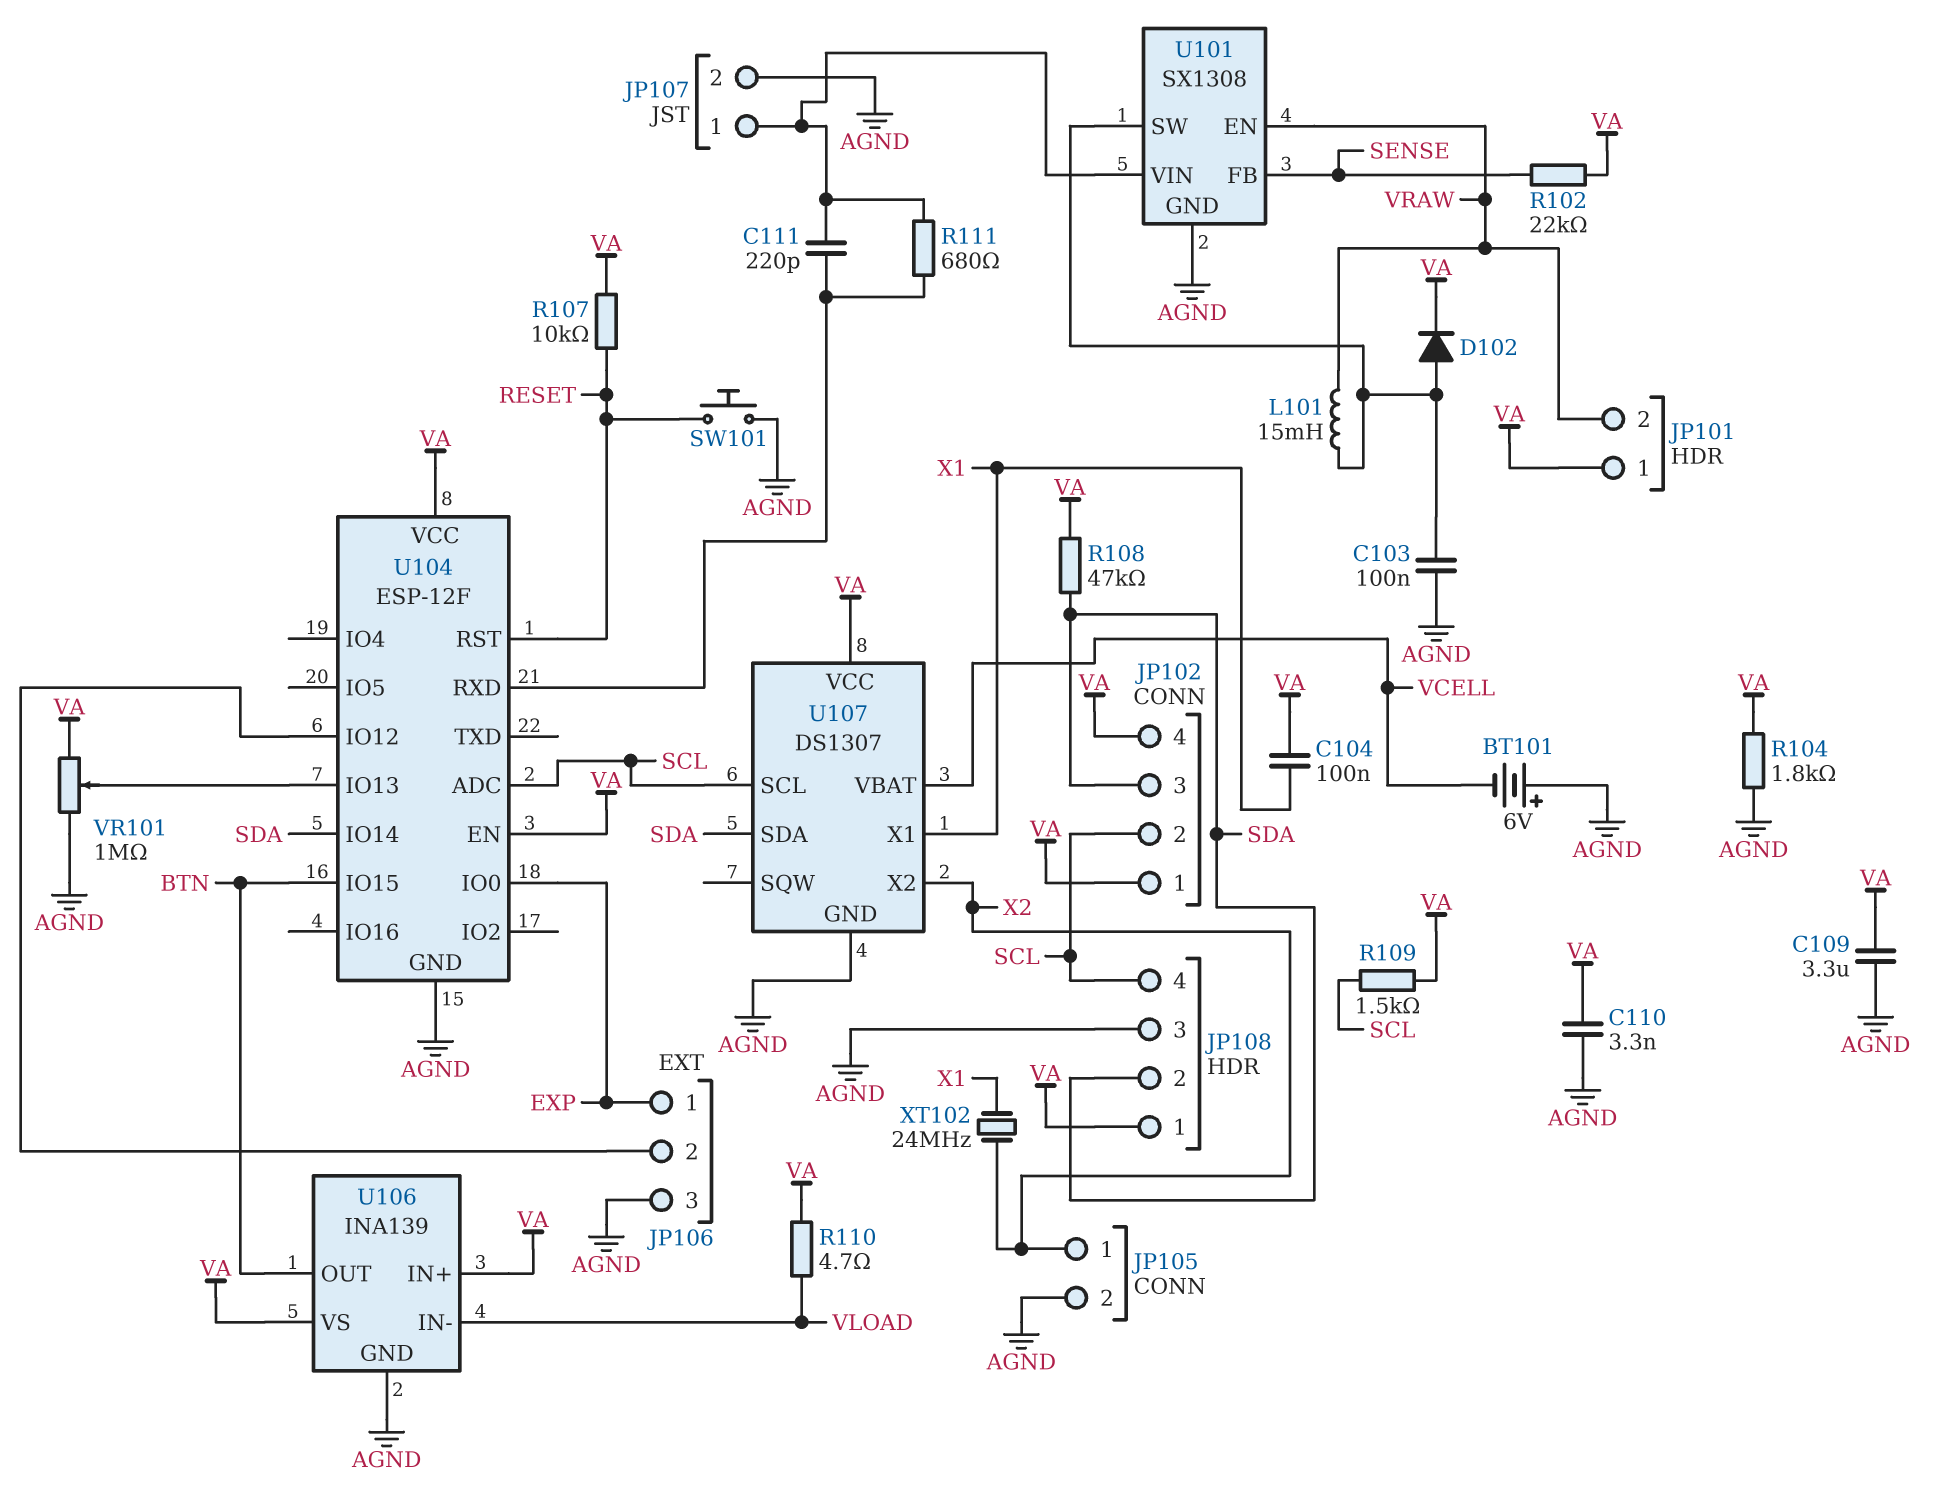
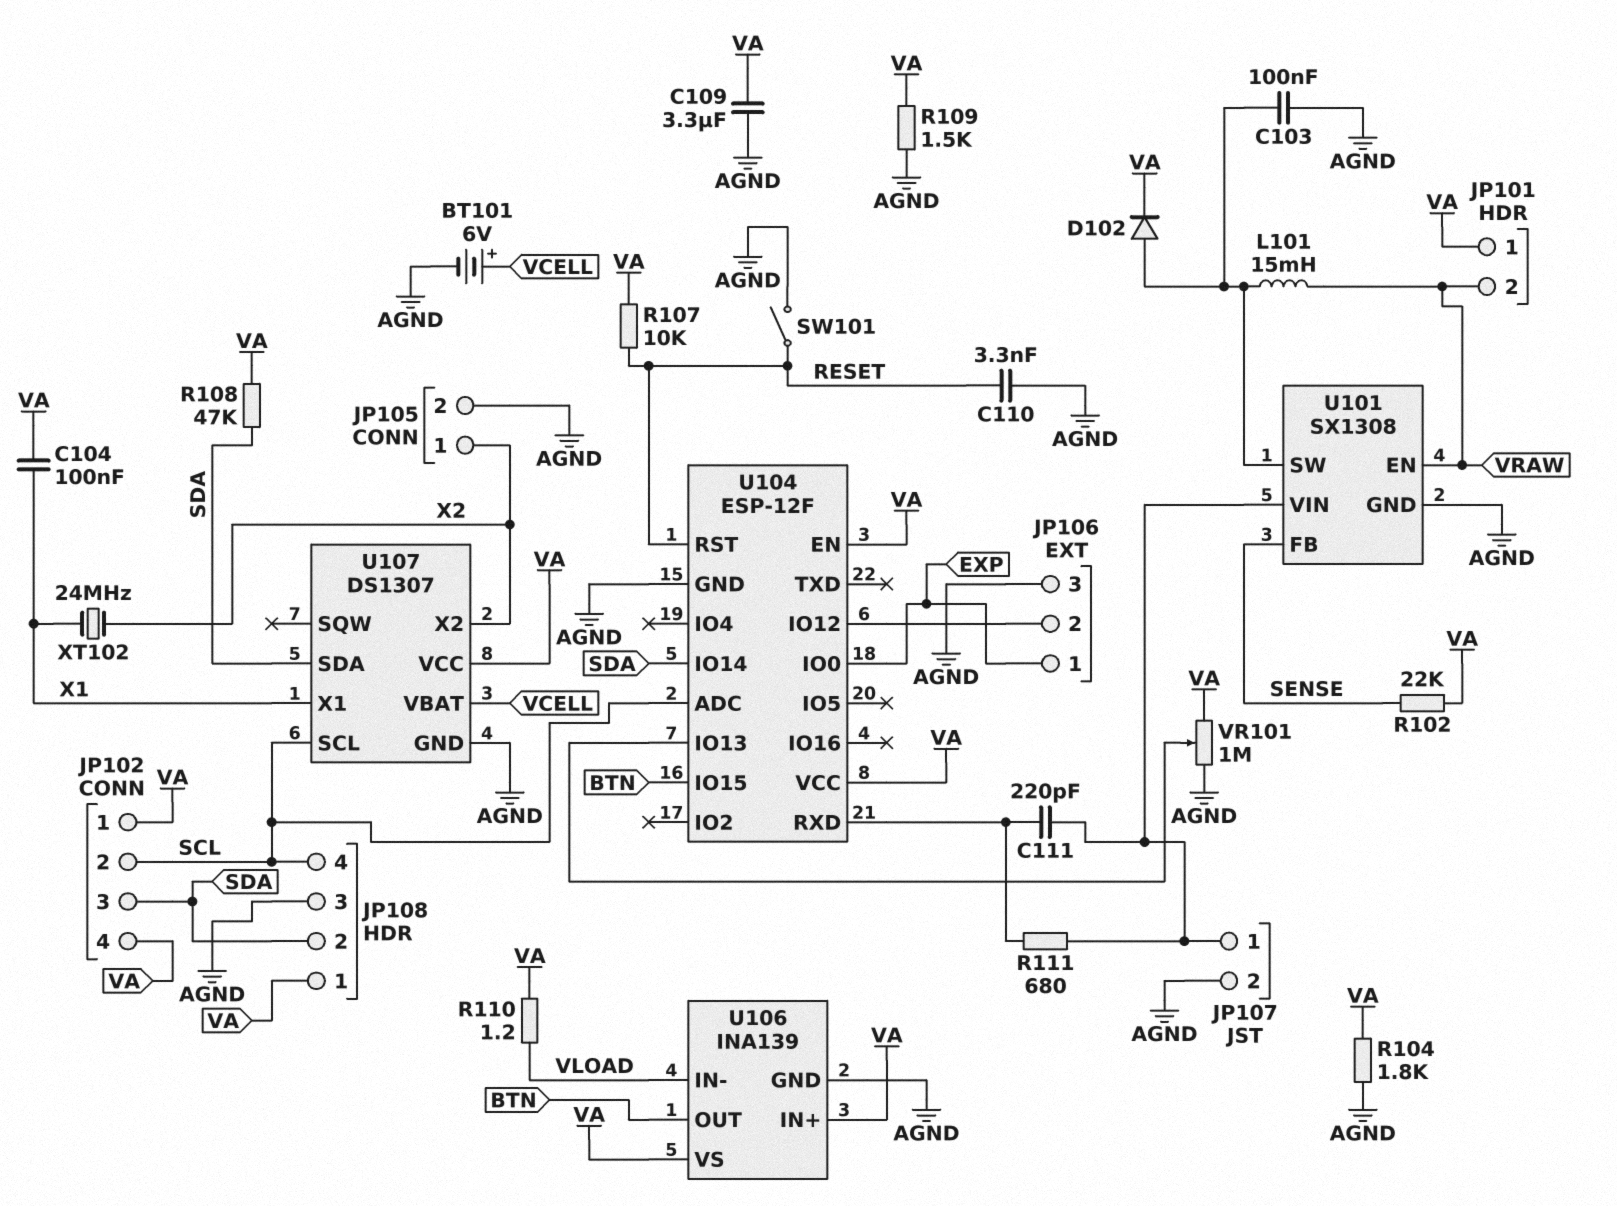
BT101: 6V (plus AGND, minus VCELL) -> 6V (plus VCELL, minus AGND)
C110: 3.3nF (AGND, VA) -> 3.3nF (AGND, RESET)
R109: 1.5k (SCL, VA) -> 1.5k (AGND, VA)
R110: 4.7 (VA, VLOAD) -> 1.2 (VA, VLOAD)
SW101: button (AGND, RESET) -> switch (AGND, RESET)

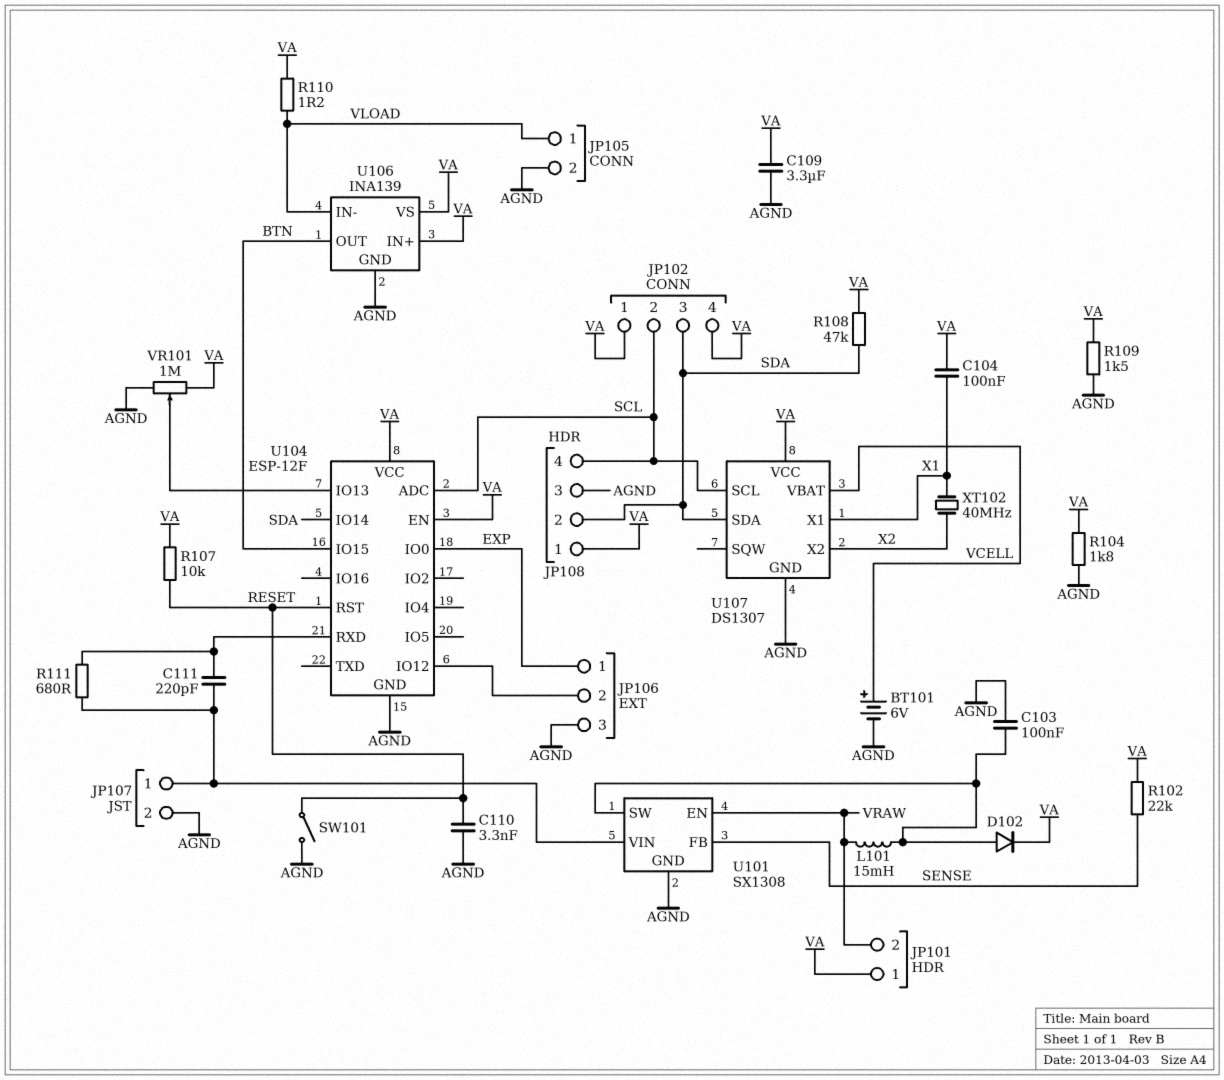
JP105 pin 1: X2 -> VLOAD
XT102: 24MHz (X1, X2) -> 40MHz (X1, X2)

